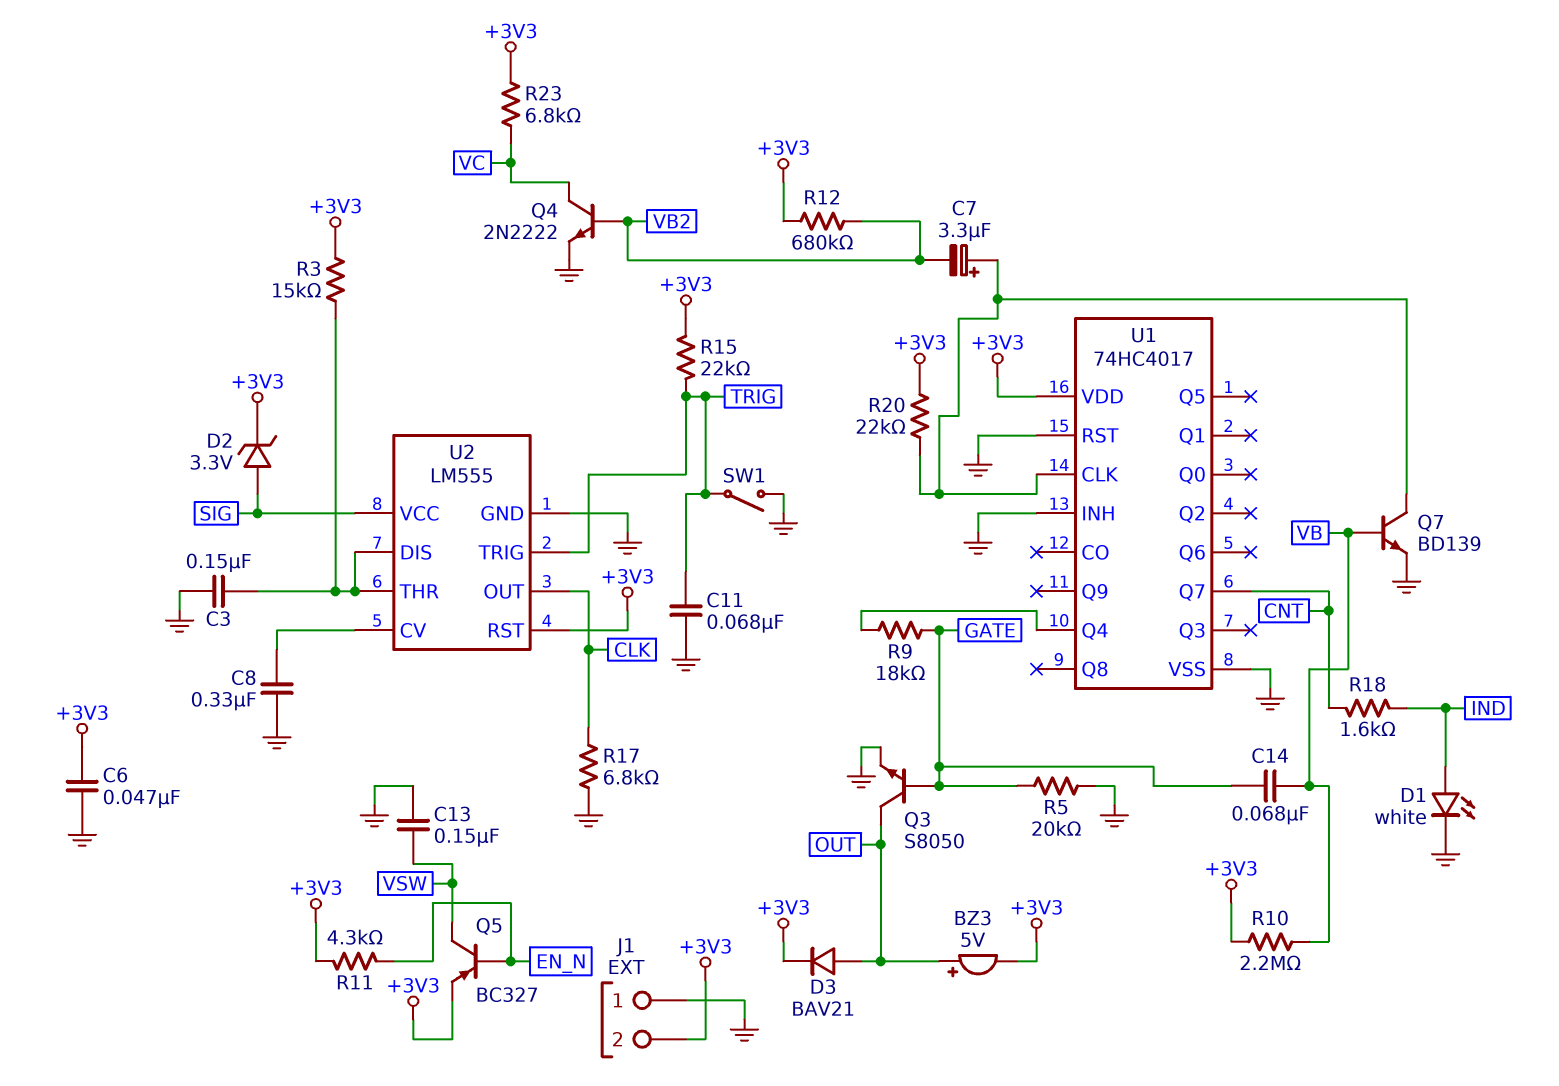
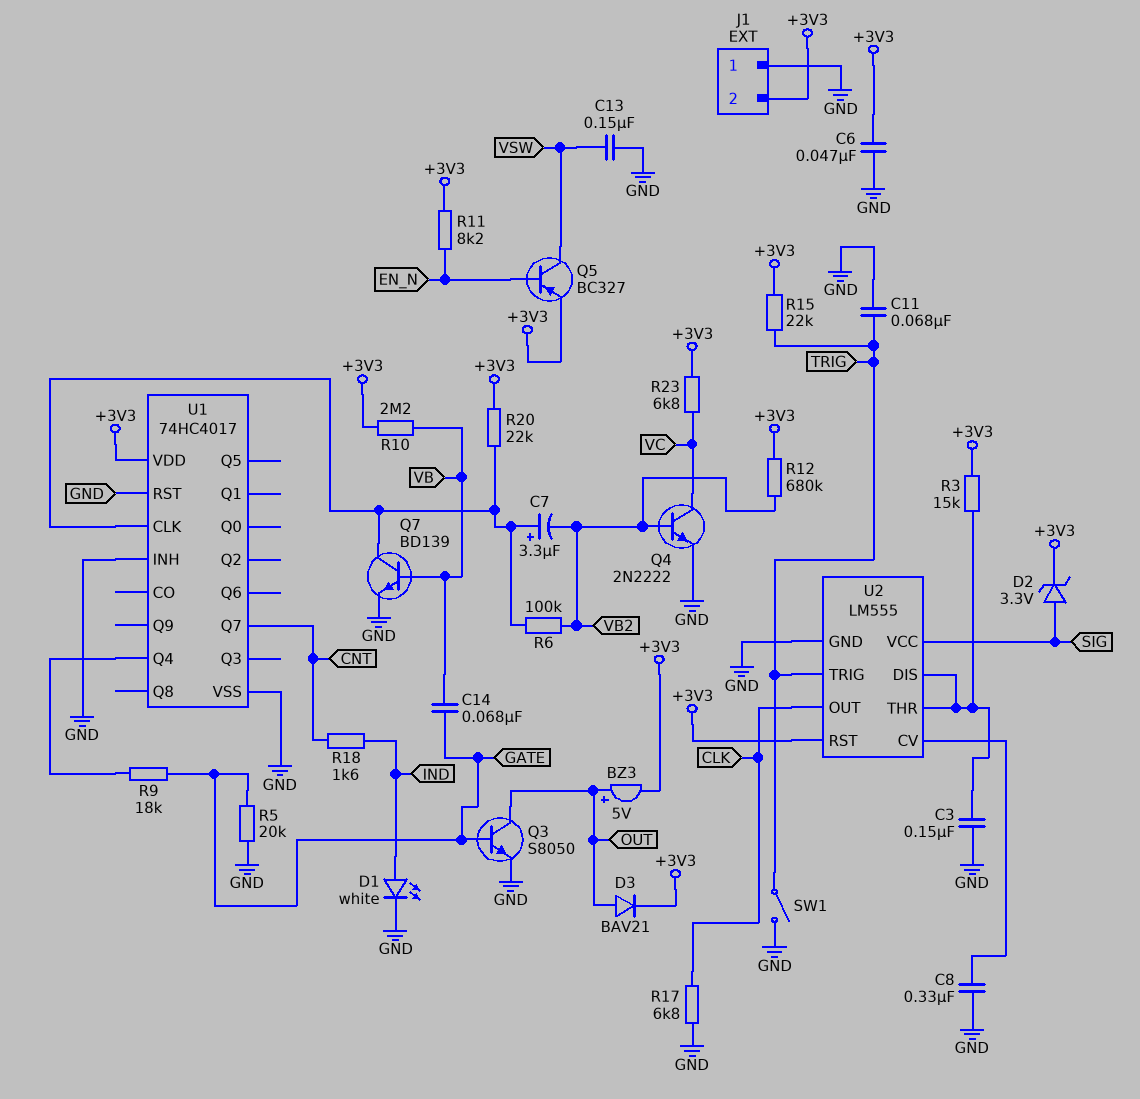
R6: none -> 100k (U1/CLK, VB2)
R11: 4.3k (+3V3, EN_N) -> 8.2k (+3V3, EN_N)

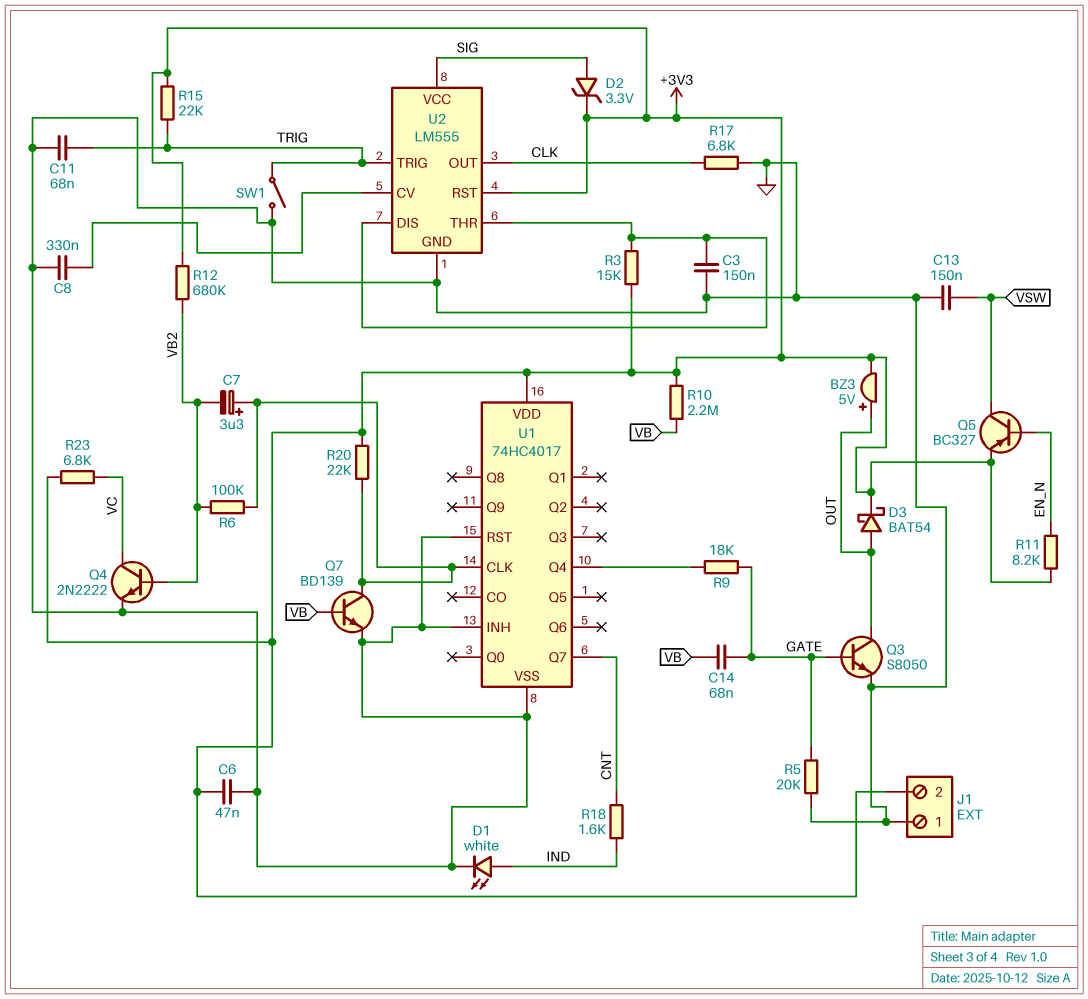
D3: diode BAV21 (A OUT, K +3V3) -> schottky BAT54 (A OUT, K +3V3)

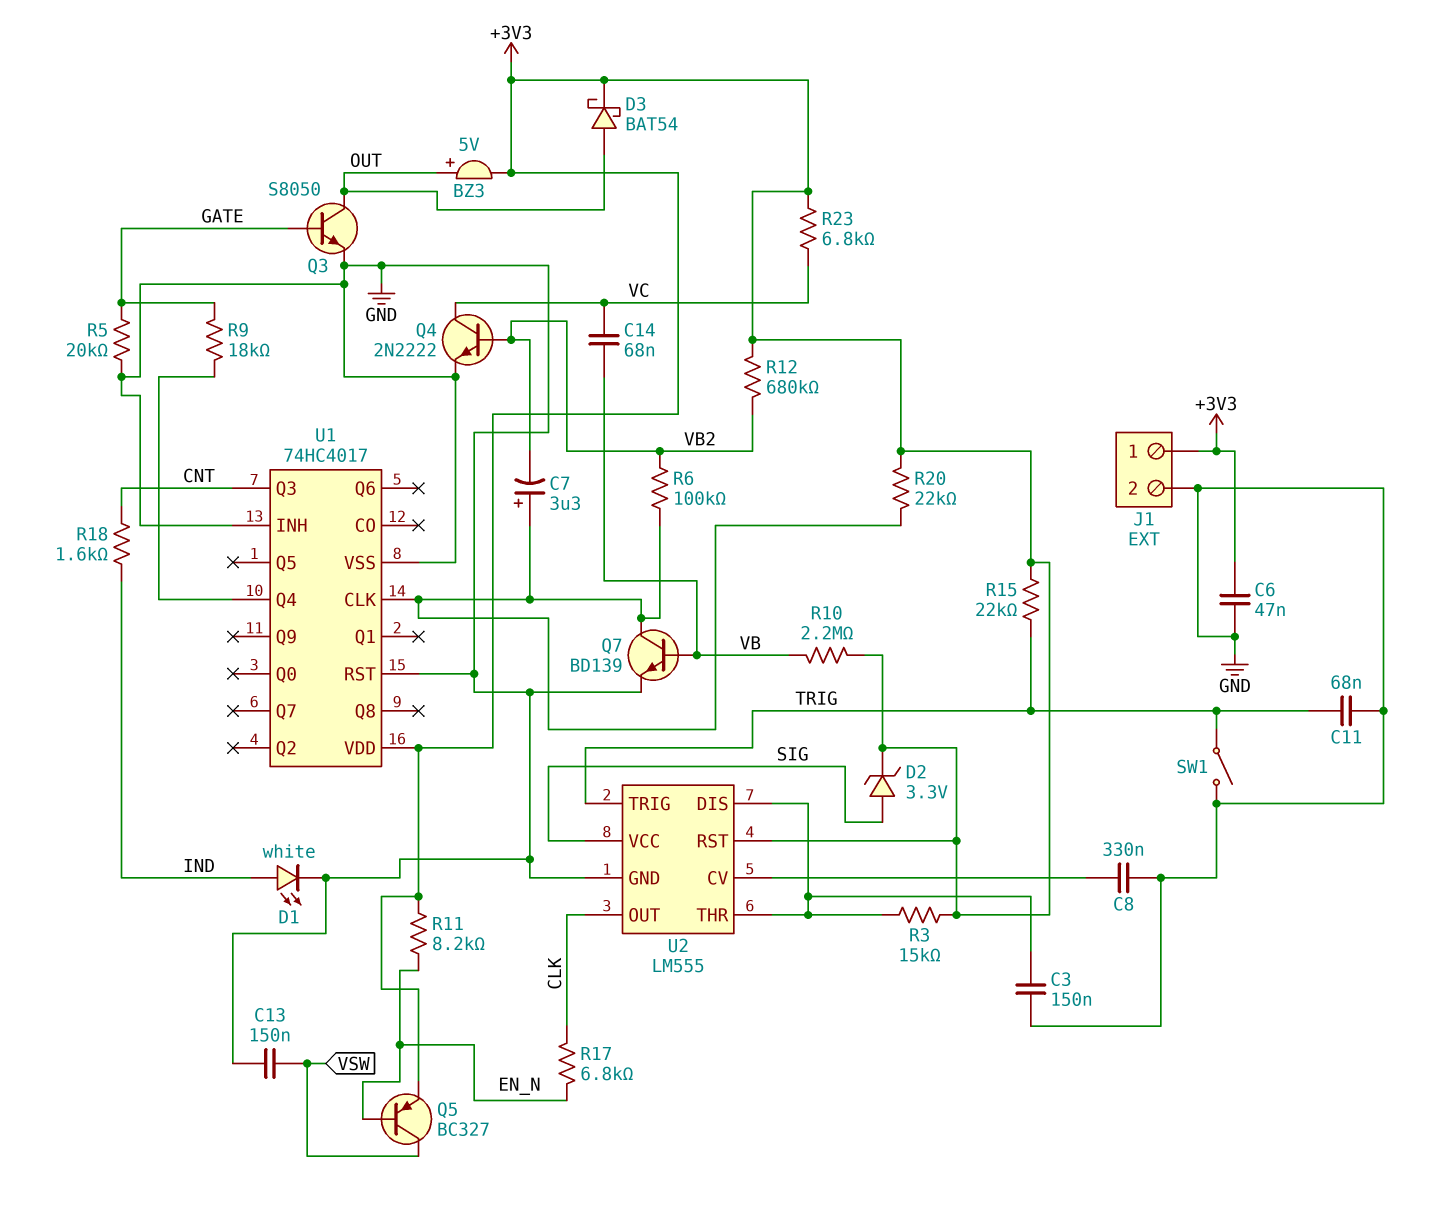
C14: 68nF (GATE, VB) -> 68nF (VB, VC)
J1 pin 1: GND -> +3V3
J1 pin 2: +3V3 -> GND
R17: 6.8k (CLK, GND) -> 6.8k (CLK, EN_N)
U1 pin Q3: none -> CNT
U1 pin Q7: CNT -> none

